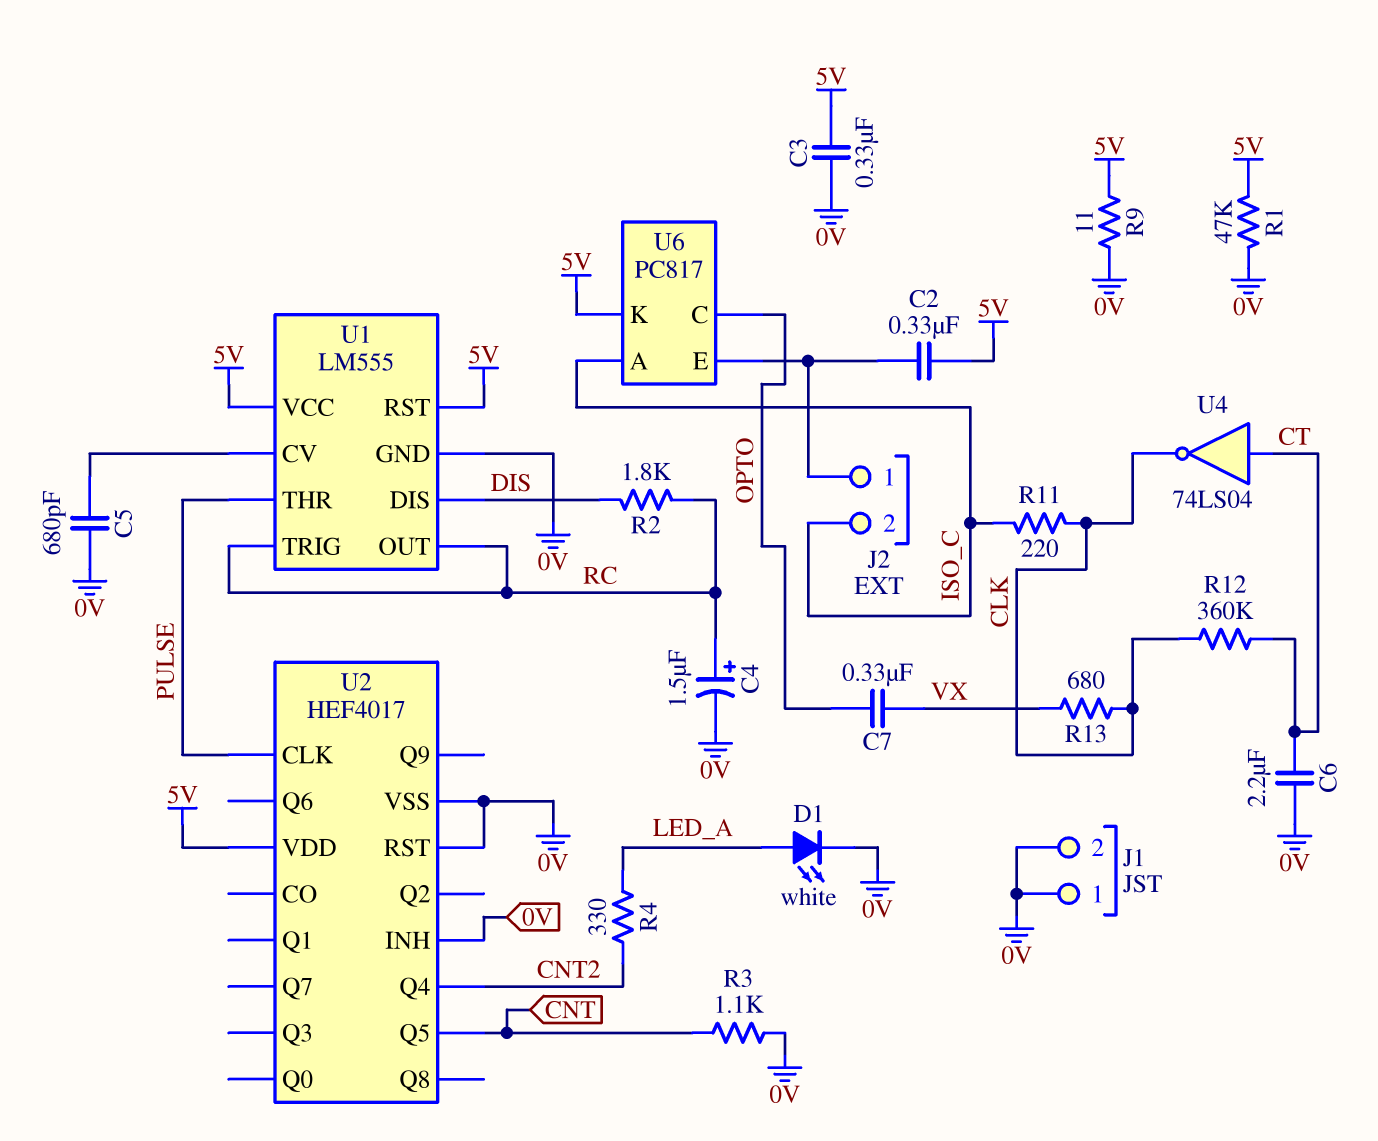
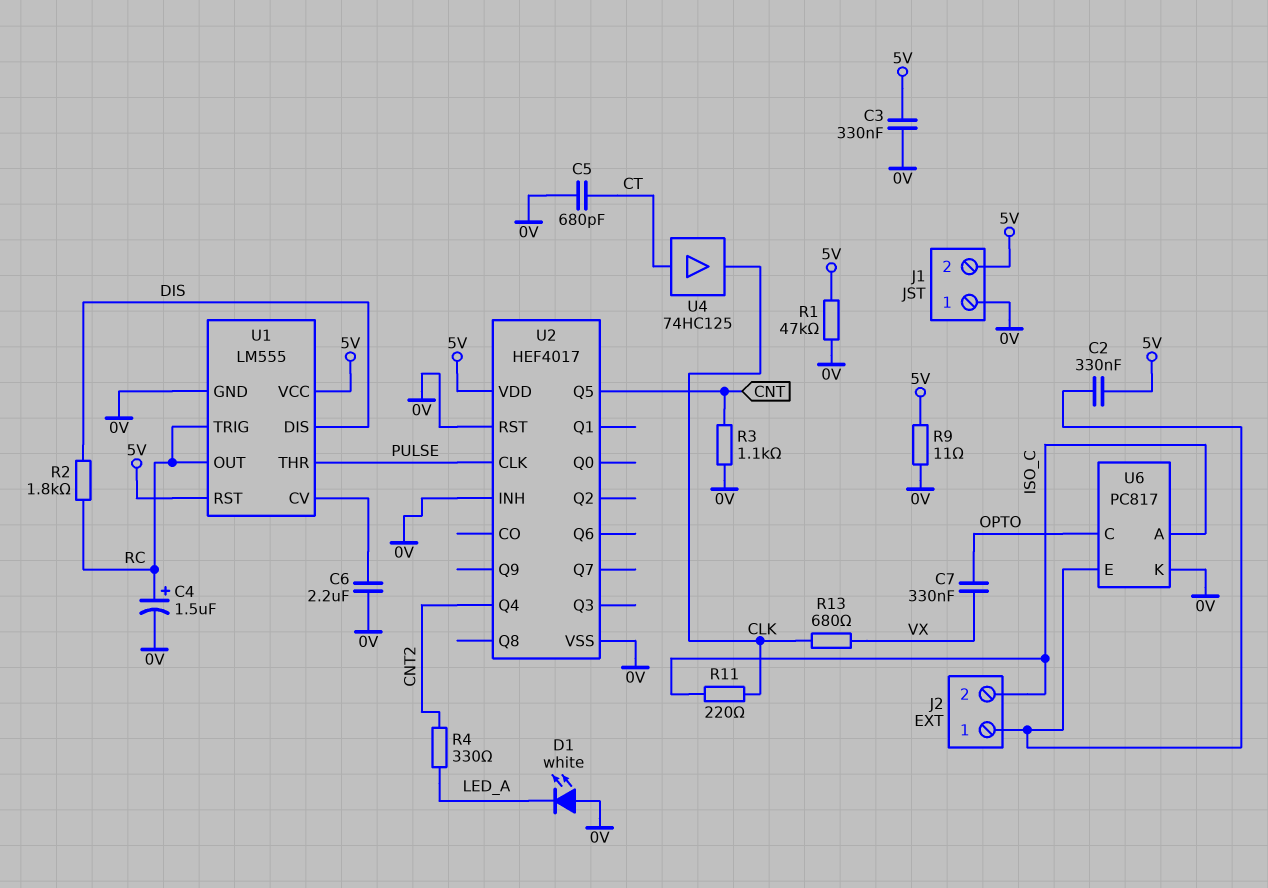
C5: 680pF (0V, U1/CV) -> 680pF (0V, CT)
C6: 2.2uF (0V, CT) -> 2.2uF (0V, U1/CV)
D1: LED white (A LED_A, K 0V) -> LED white (A 0V, K LED_A)
J1 pin 2: 0V -> 5V
R12: 360k (CLK, CT) -> none
U4: NOT 74LS04 (in CT, out CLK) -> buffer 74HC125 (in CT, out CLK)
U6 pin K: 5V -> 0V

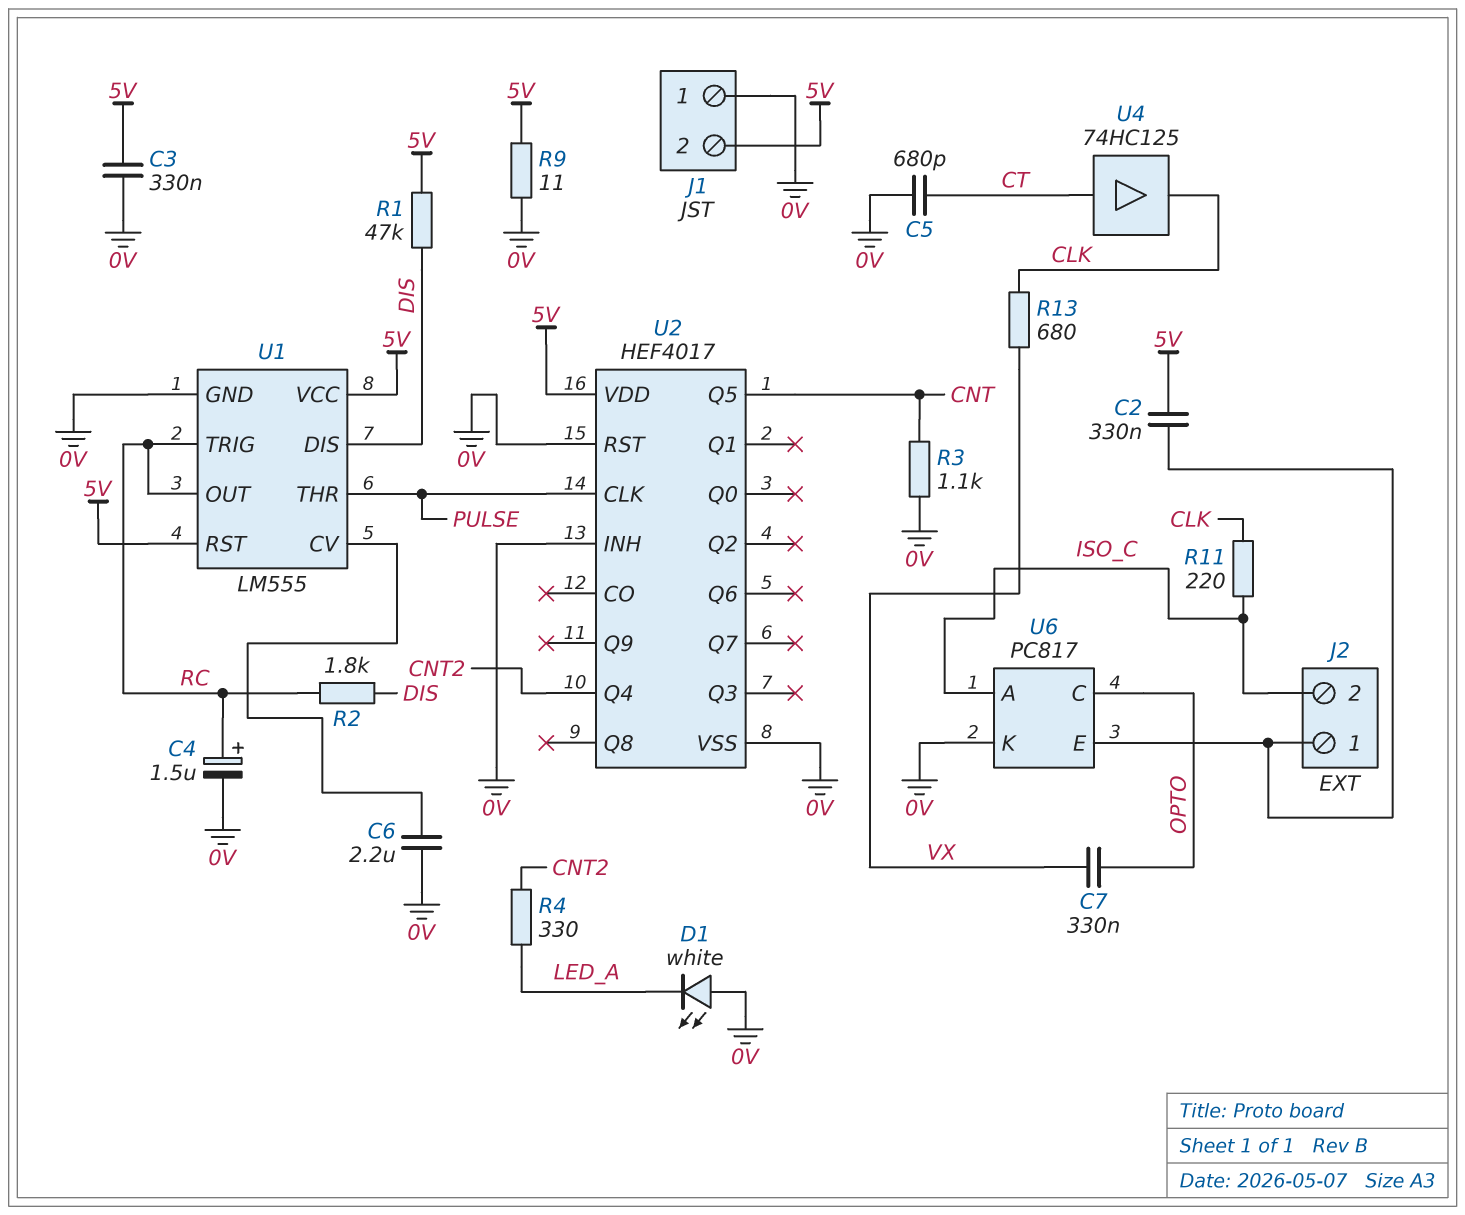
R1: 47k (0V, 5V) -> 47k (5V, DIS)

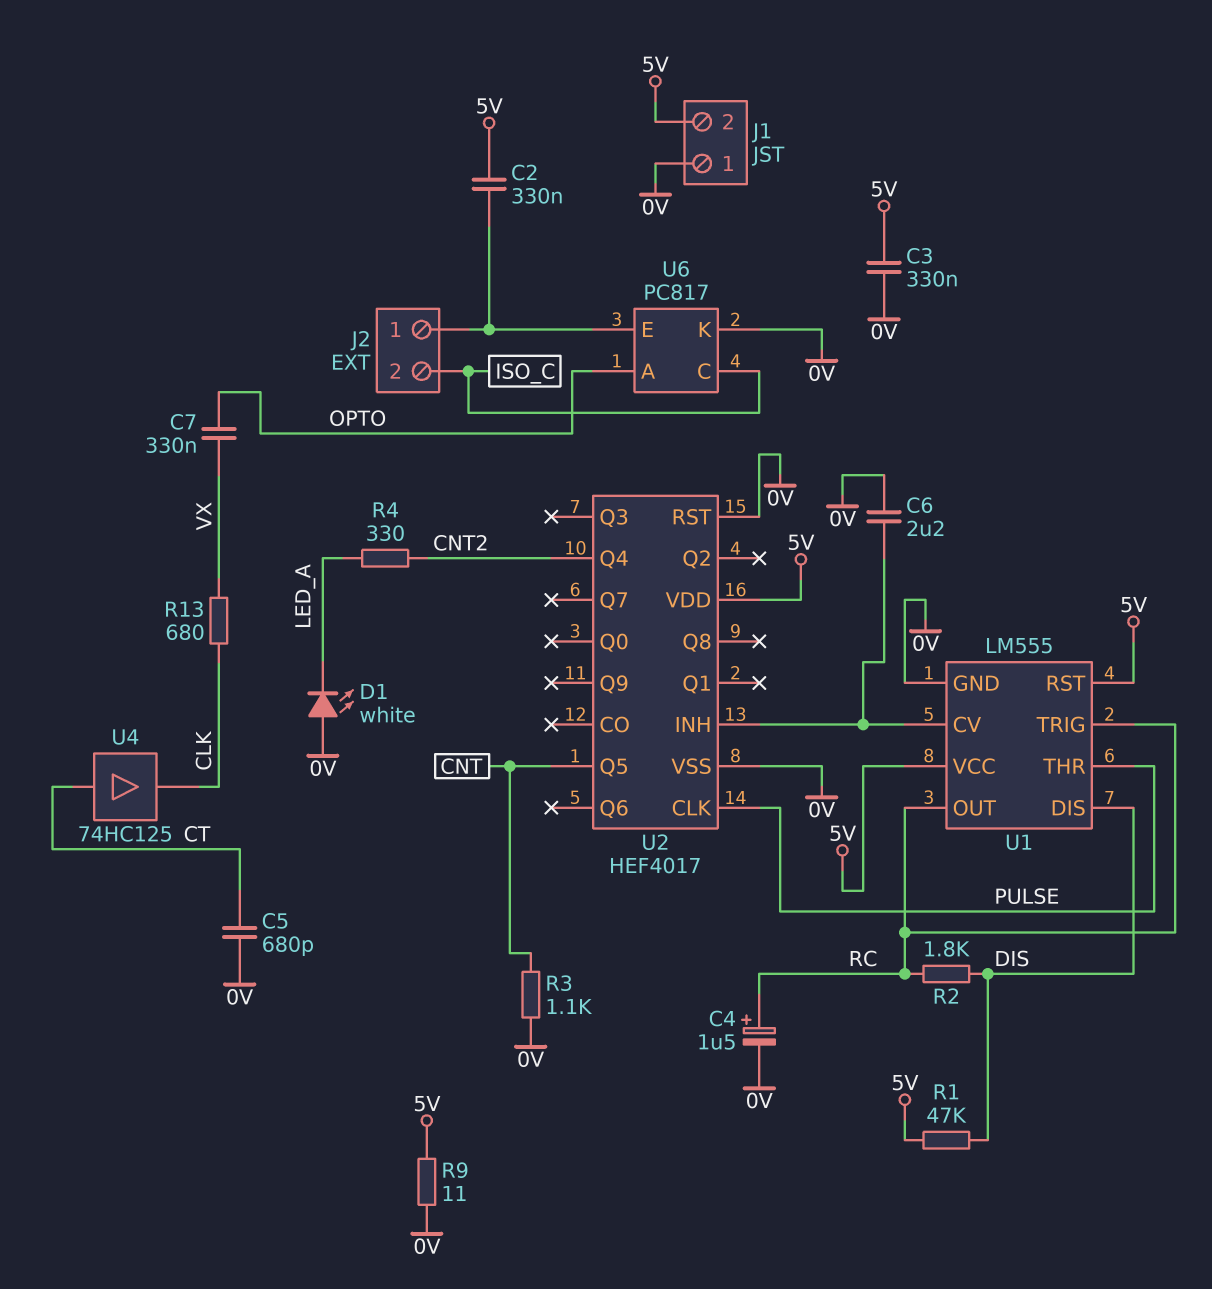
R11: 220 (CLK, ISO_C) -> none
U2 pin INH: 0V -> U1/CV
U6 pin A: ISO_C -> OPTO
U6 pin C: OPTO -> ISO_C

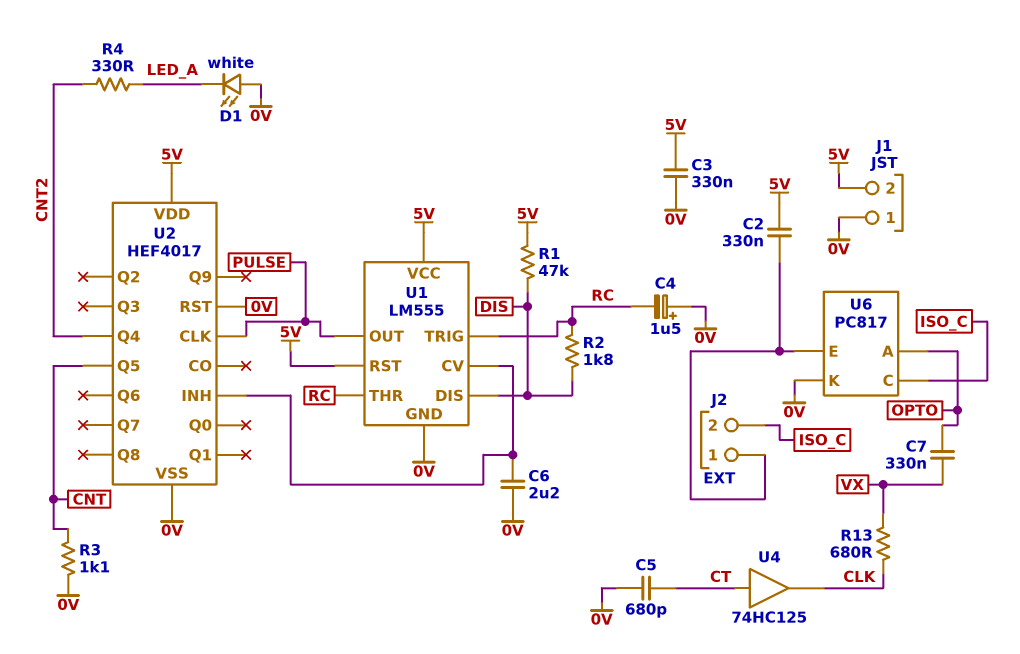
C4: 1.5uF (plus RC, minus 0V) -> 1.5uF (plus 0V, minus RC)
R9: 11 (0V, 5V) -> none
U1 pin OUT: RC -> PULSE
U1 pin THR: PULSE -> RC

